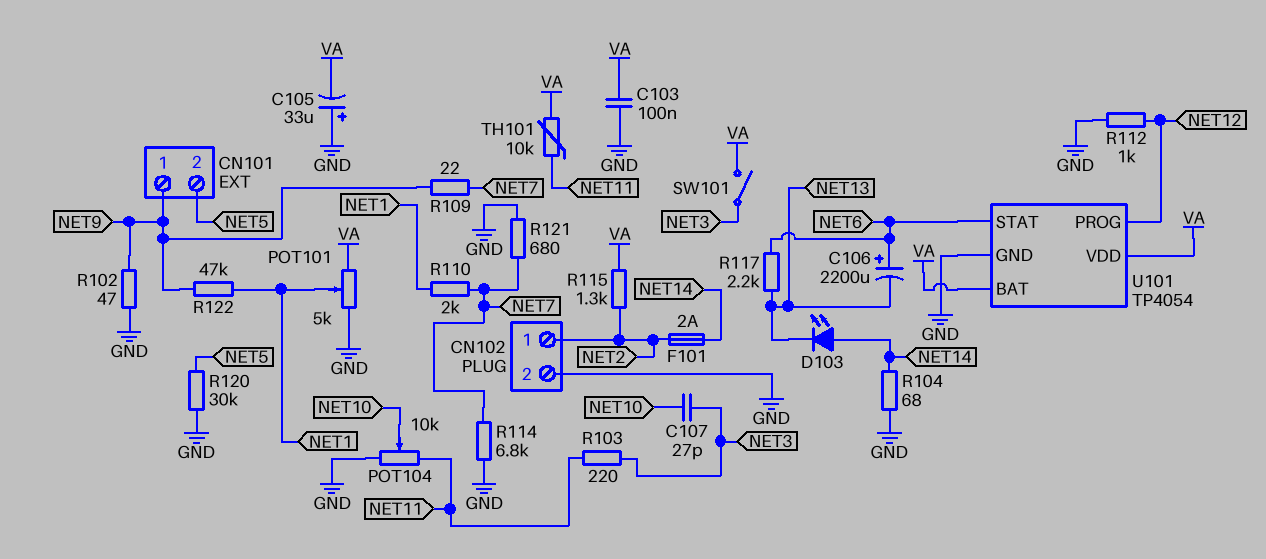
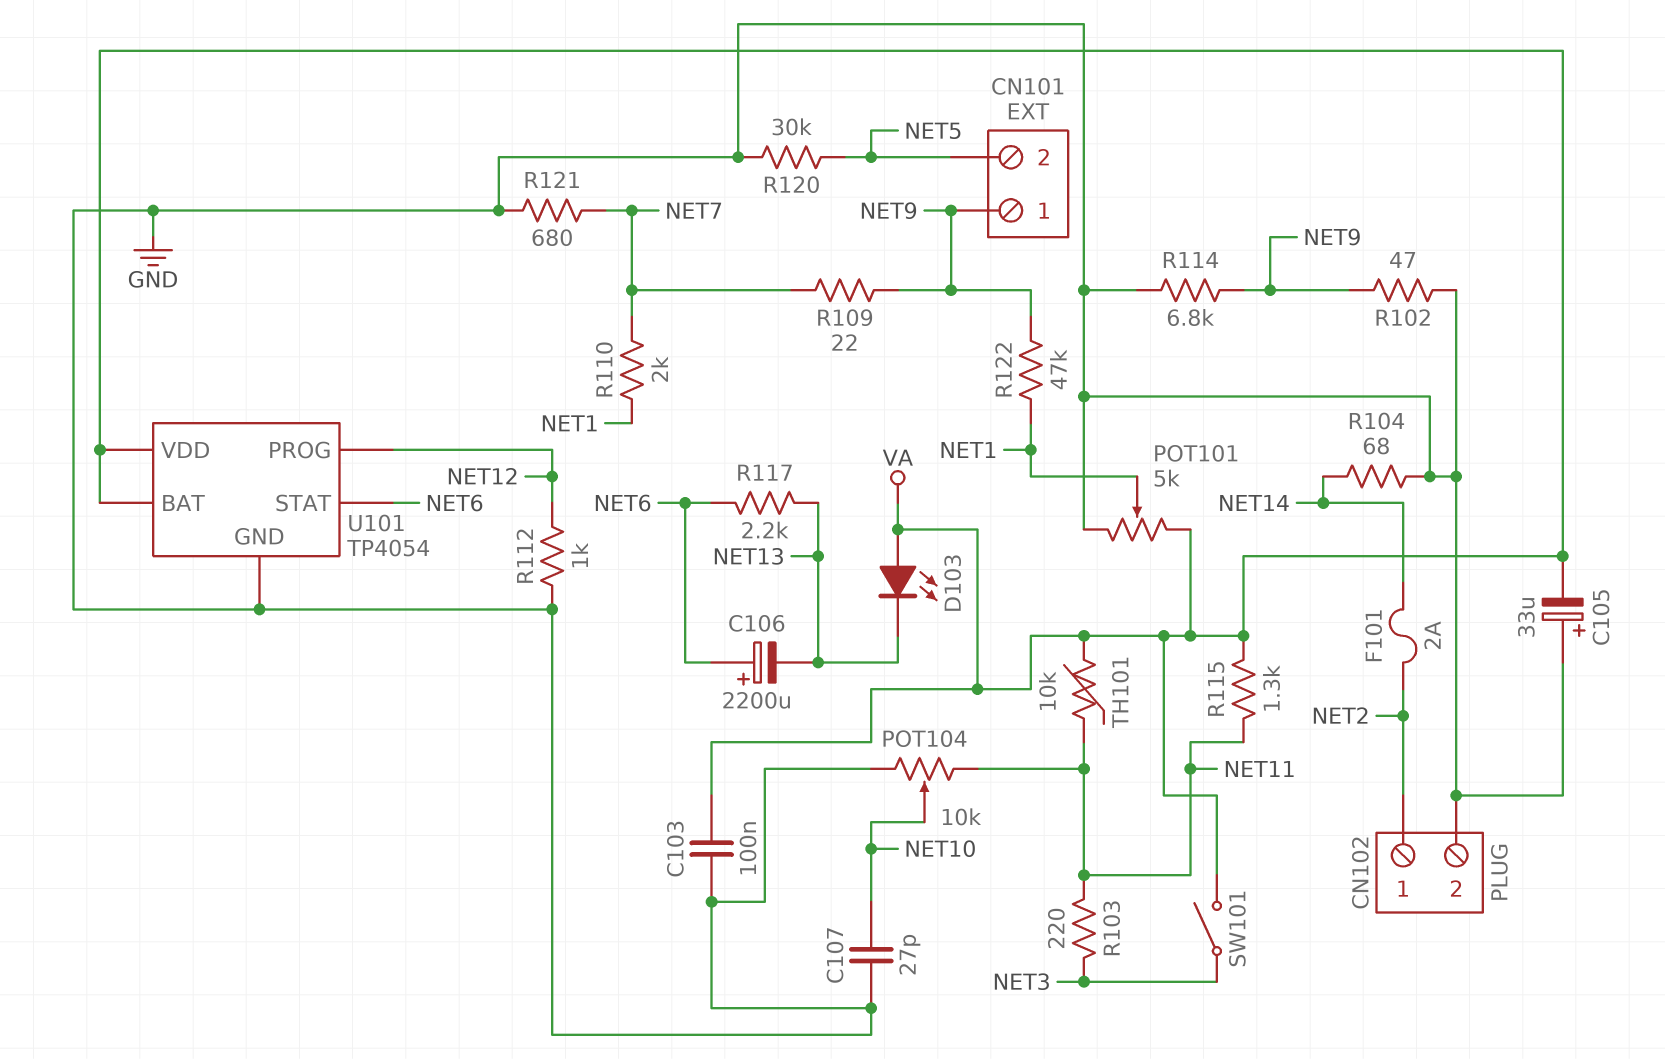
C107: 27pF (NET3, NET10) -> 27pF (GND, NET10)
D103: LED (A NET14, K NET13) -> LED (A VA, K NET13)
R114: 6.8k (GND, NET7) -> 6.8k (GND, NET9)
R115: 1.3k (NET2, VA) -> 1.3k (NET11, VA)

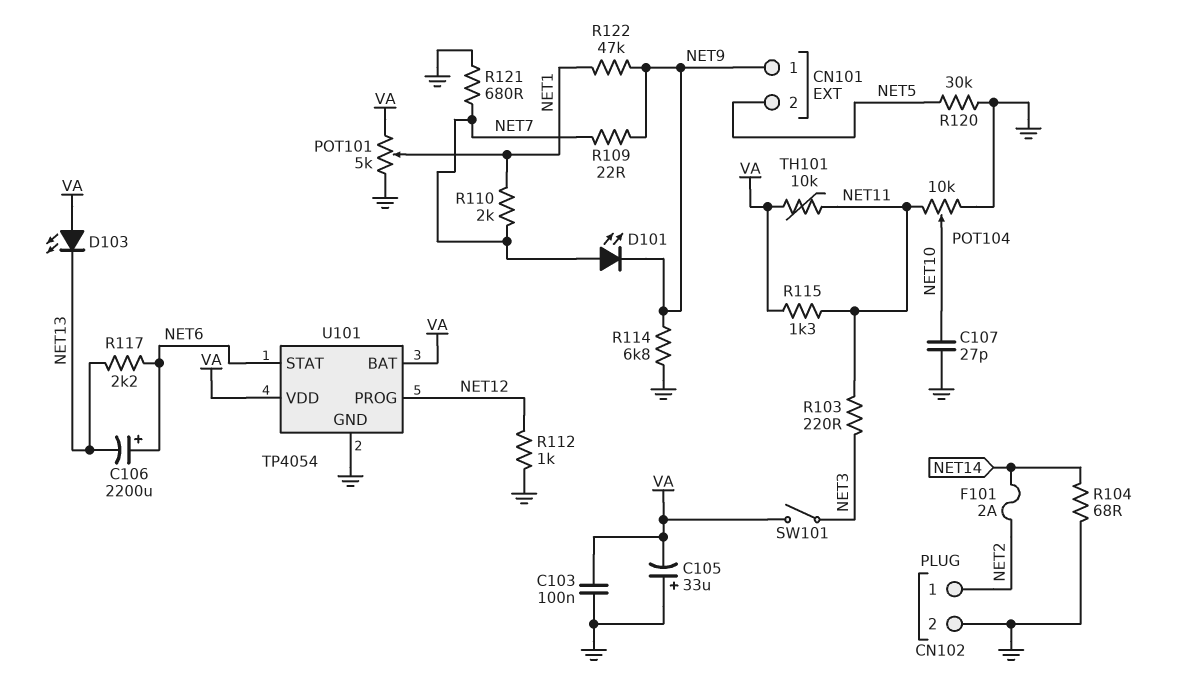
D101: none -> LED (A NET7, K NET9)
R102: 47 (GND, NET9) -> none

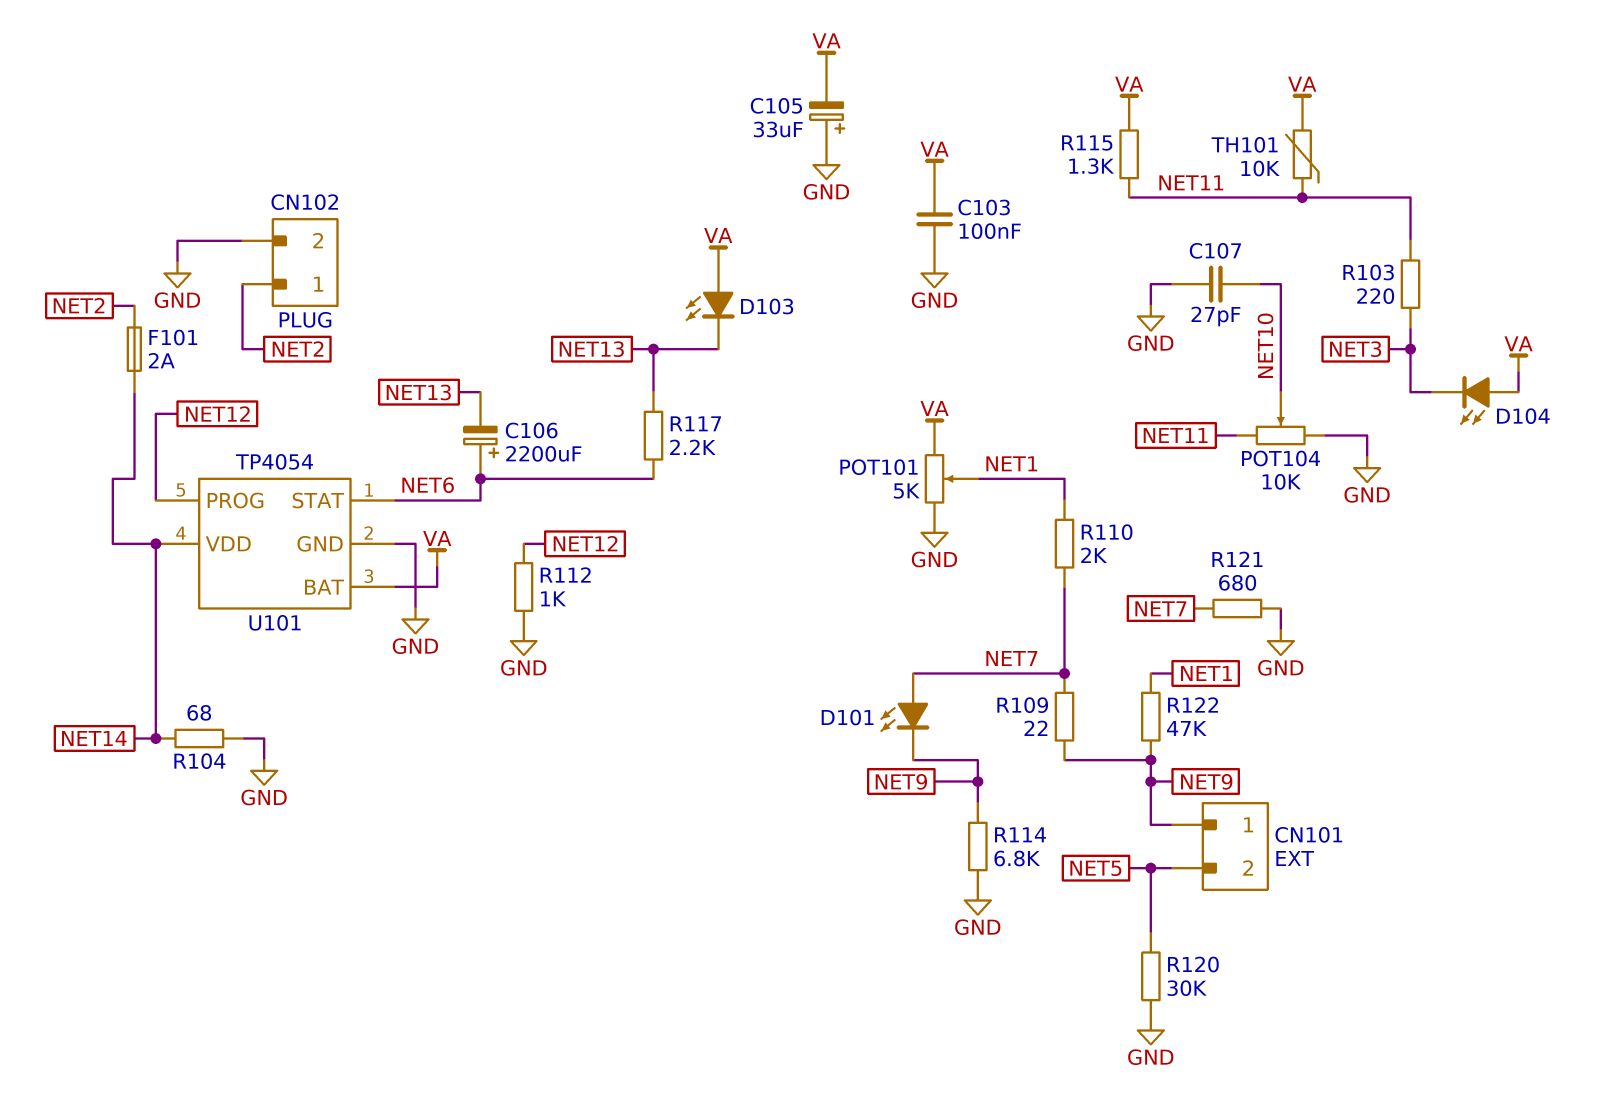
D104: none -> LED (A VA, K NET3)
SW101: switch (NET3, VA) -> none
U101 pin VDD: VA -> NET14

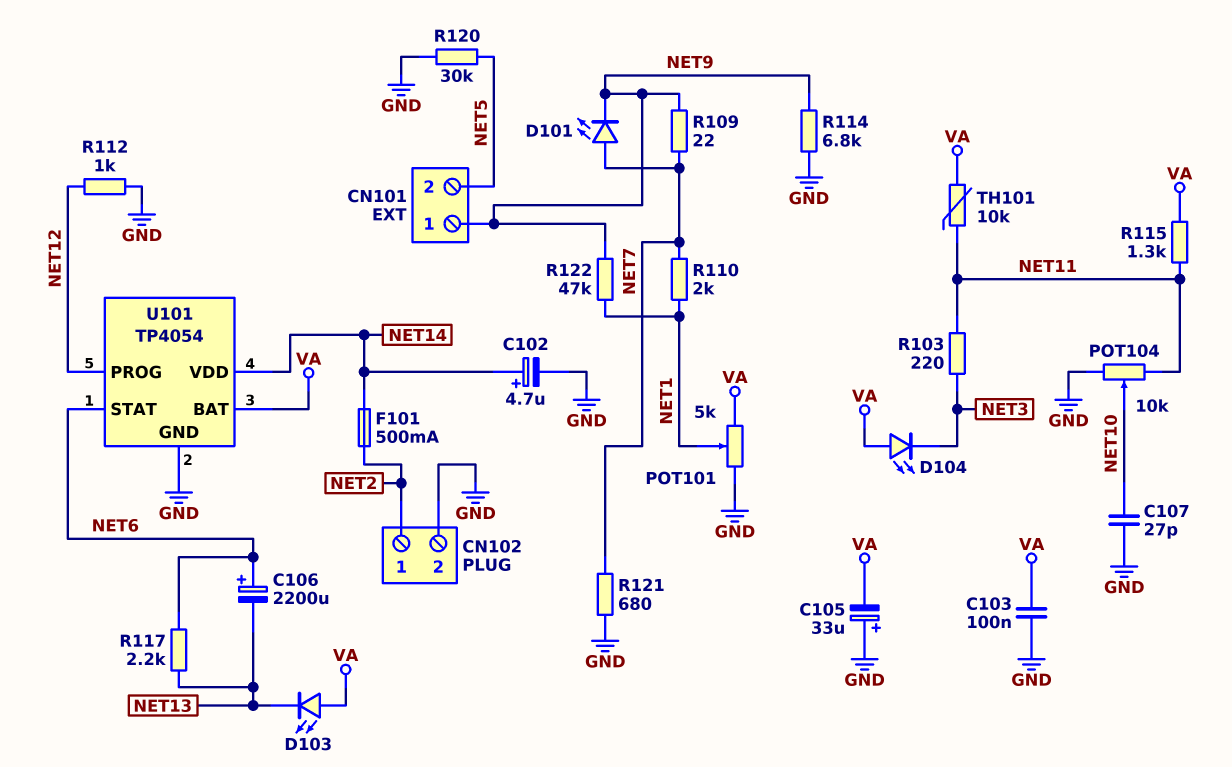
C102: none -> 4.7uF (plus NET14, minus GND)
F101: 2A (NET2, NET14) -> 500mA (NET2, NET14)
R104: 68 (GND, NET14) -> none

